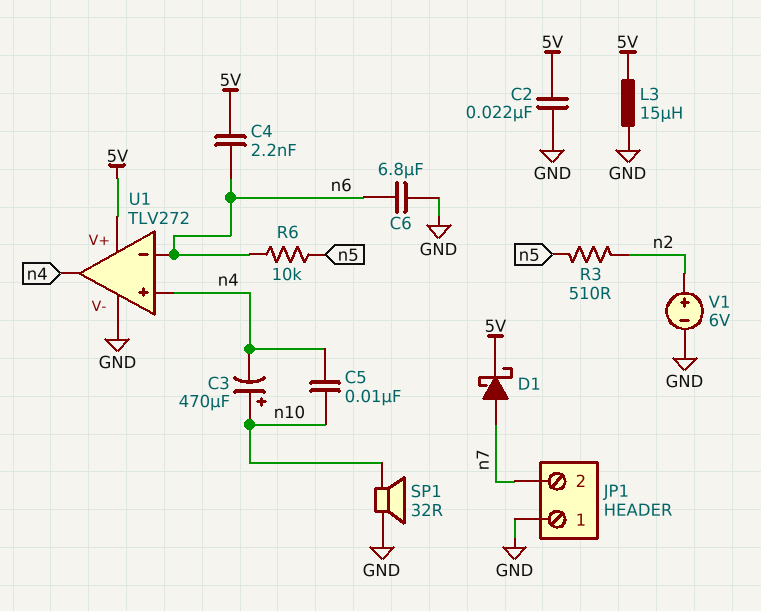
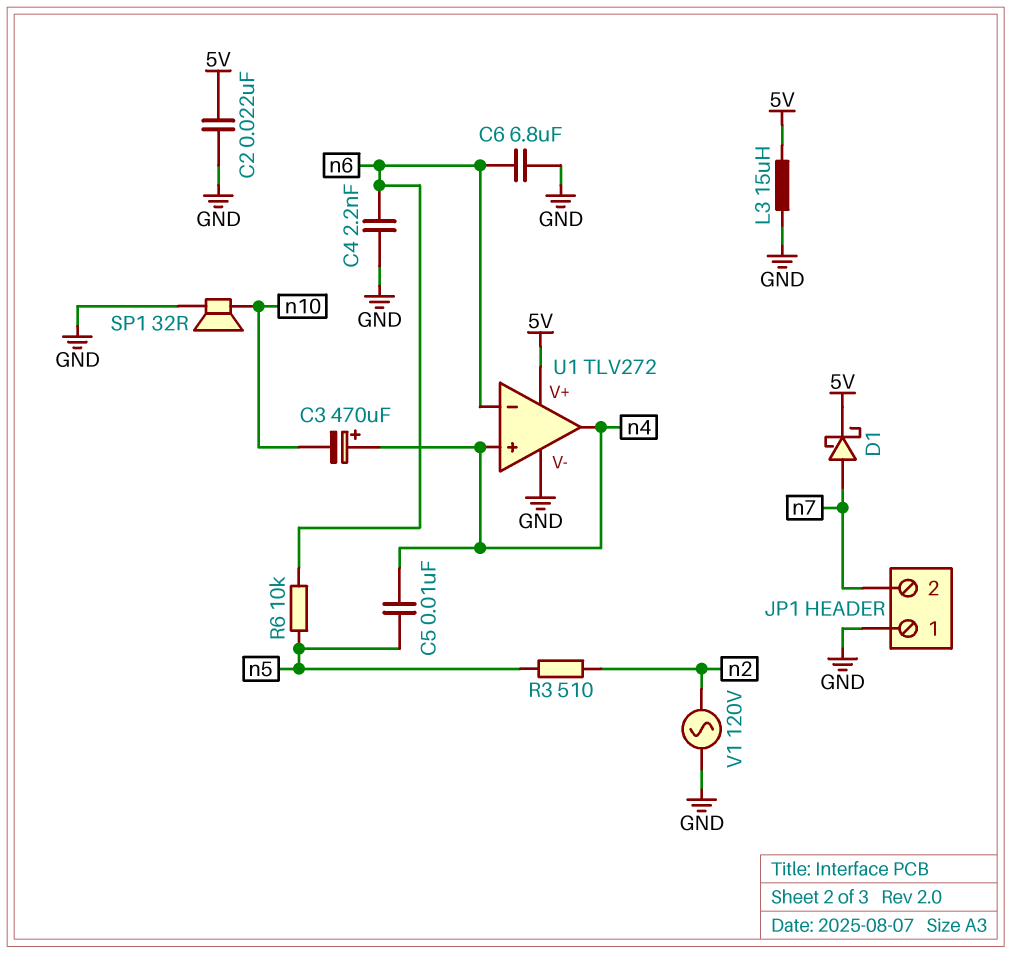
C3: 470uF (plus n10, minus n4) -> 470uF (plus n4, minus n10)
C4: 2.2nF (5V, n6) -> 2.2nF (GND, n6)
C5: 10nF (n4, n10) -> 10nF (n4, n5)
V1: 6V (plus n2, minus GND) -> AC 120V (GND, n2)

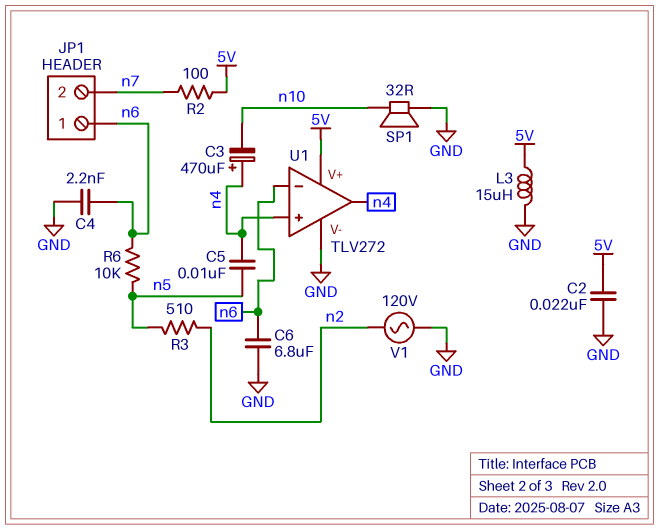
D1: schottky (A n7, K 5V) -> none
JP1 pin 1: GND -> n6
R2: none -> 100 (5V, n7)

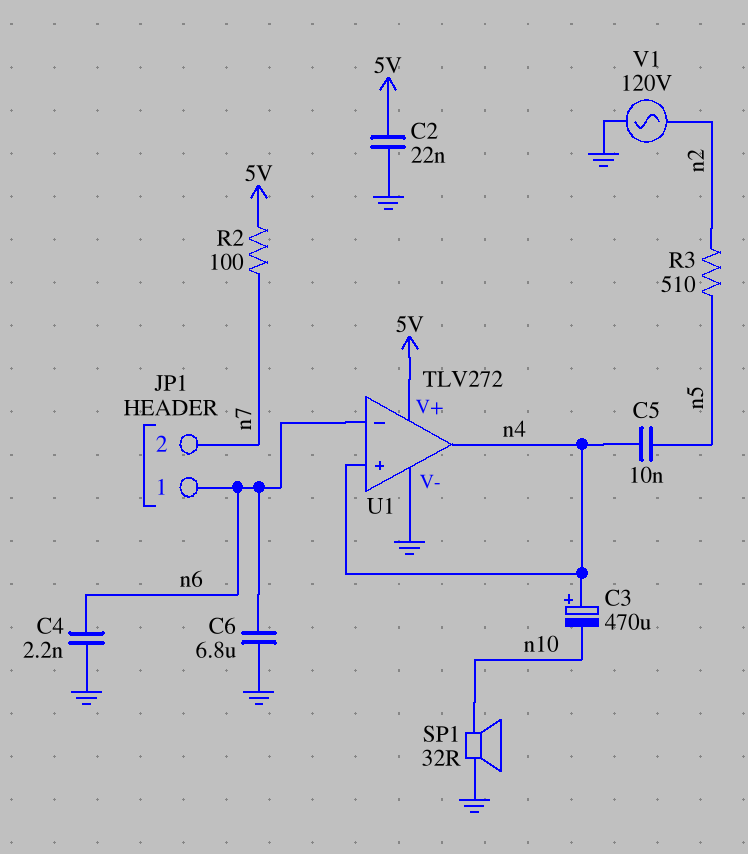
L3: 15uH (5V, GND) -> none
R6: 10k (n5, n6) -> none

